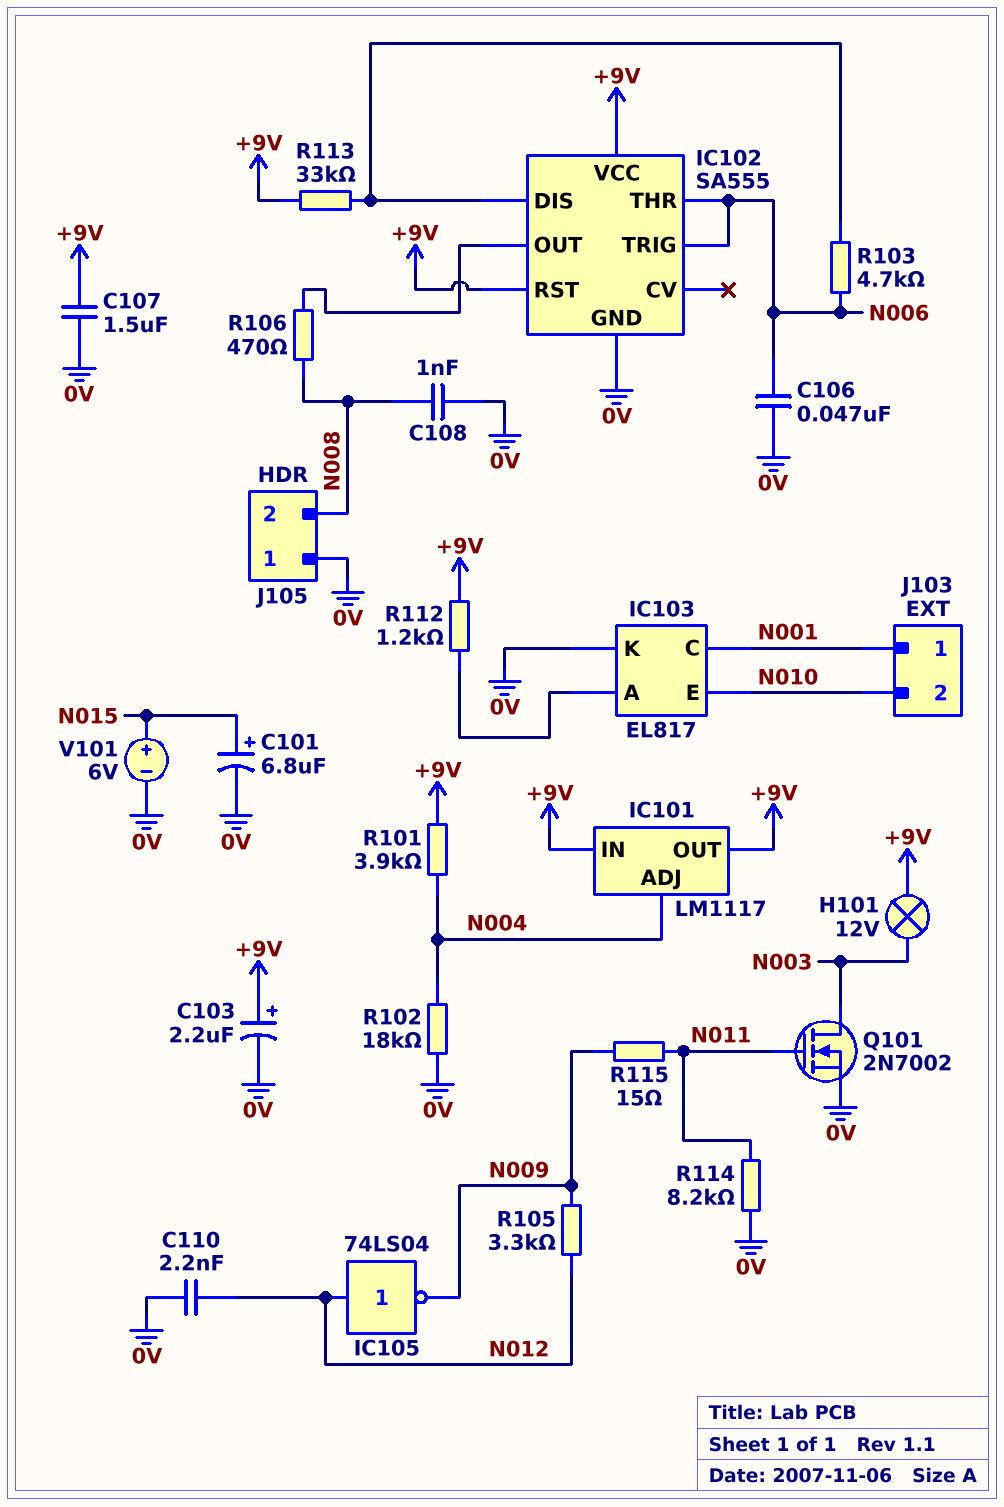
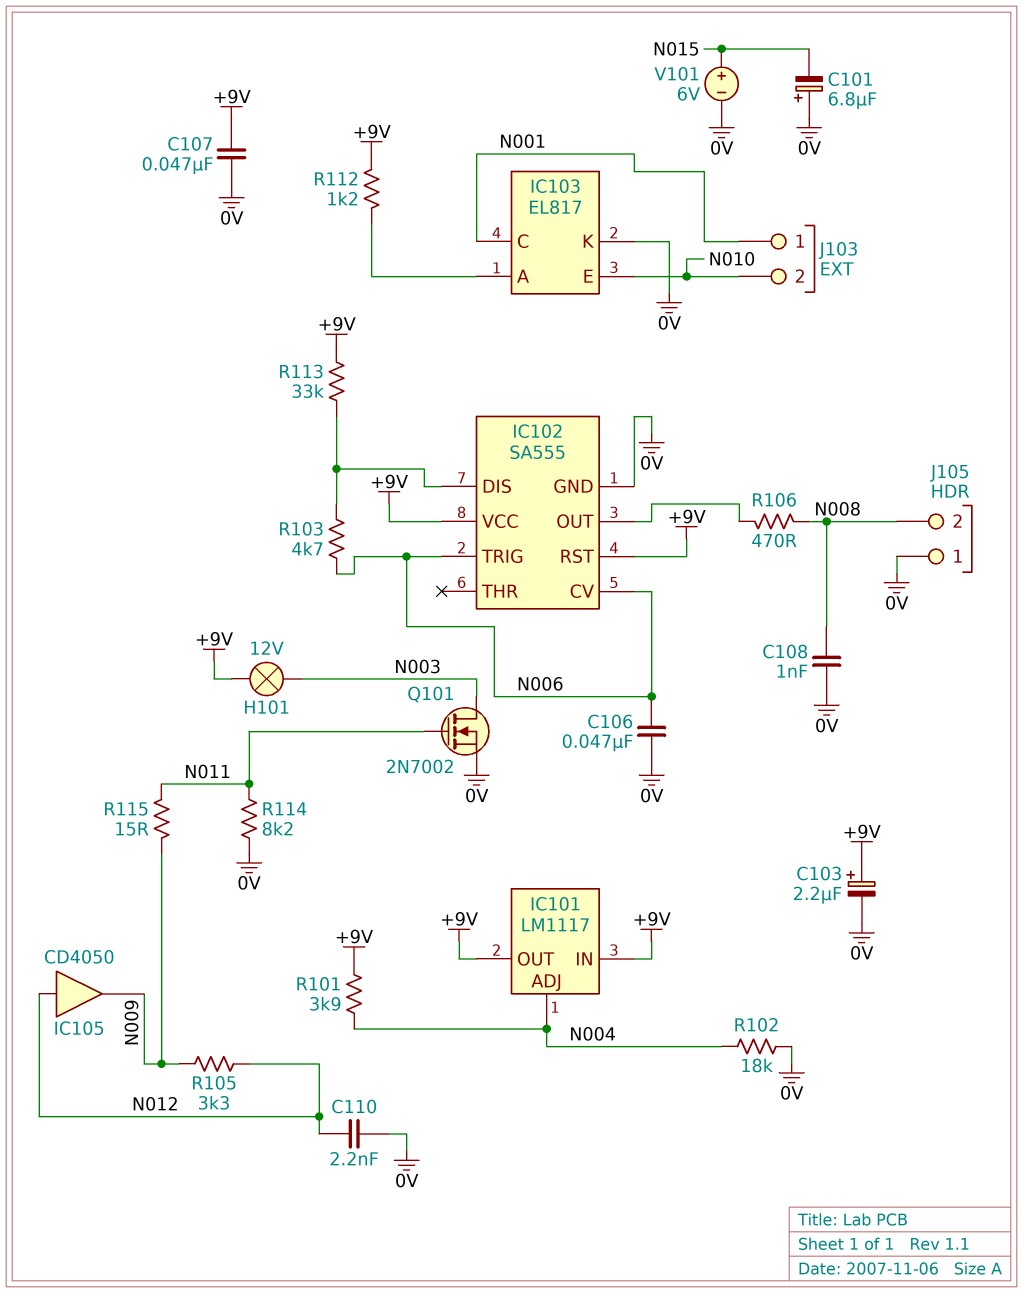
C101: 6.8uF (plus N015, minus 0V) -> 6.8uF (plus 0V, minus N015)
C107: 1.5uF (+9V, 0V) -> 47nF (+9V, 0V)
IC102 pin CV: none -> N006
IC102 pin THR: N006 -> none
IC105: NOT 74LS04 (in N012, out N009) -> buffer CD4050 (in N012, out N009)

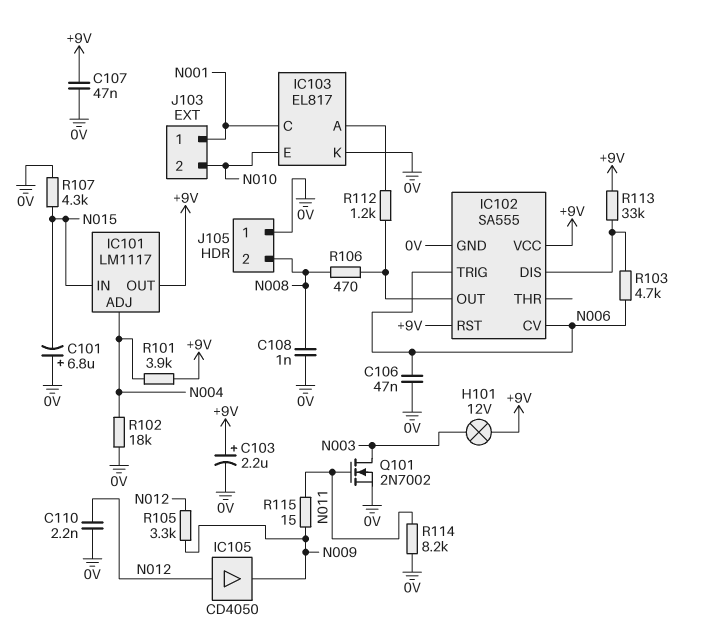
IC101 pin IN: +9V -> N015
R107: none -> 4.3k (0V, N015)
R112: 1.2k (+9V, IC103/A) -> 1.2k (IC102/OUT, IC103/A)
V101: 6V (plus N015, minus 0V) -> none

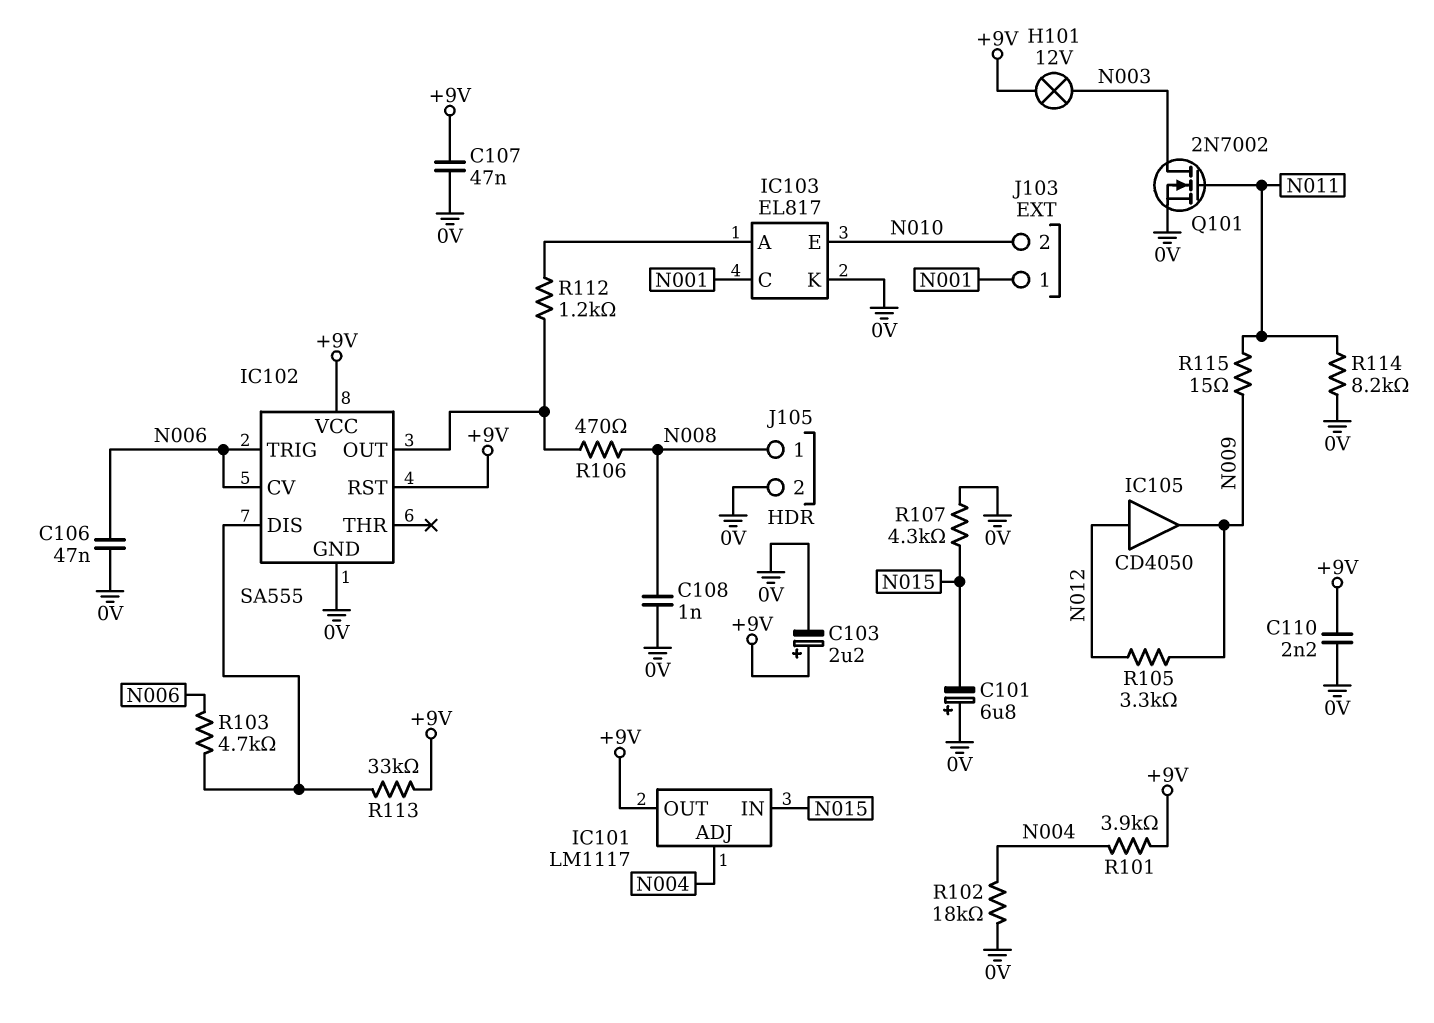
C110: 2.2nF (0V, N012) -> 2.2nF (+9V, 0V)
J105 pin 1: 0V -> N008
J105 pin 2: N008 -> 0V

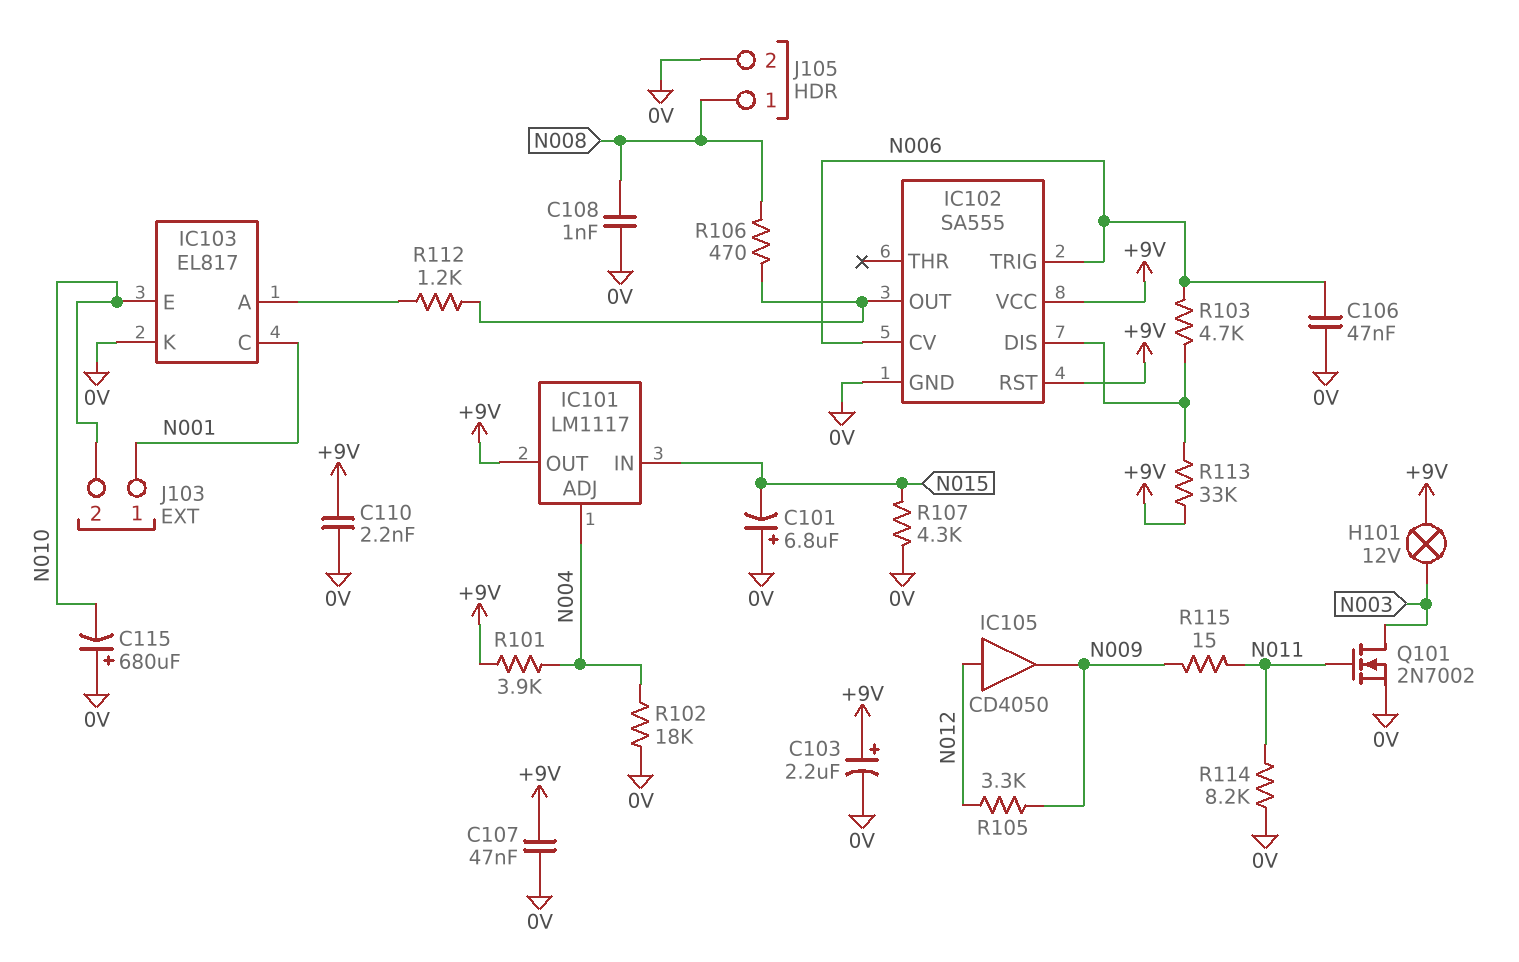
C115: none -> 680uF (plus 0V, minus N010)

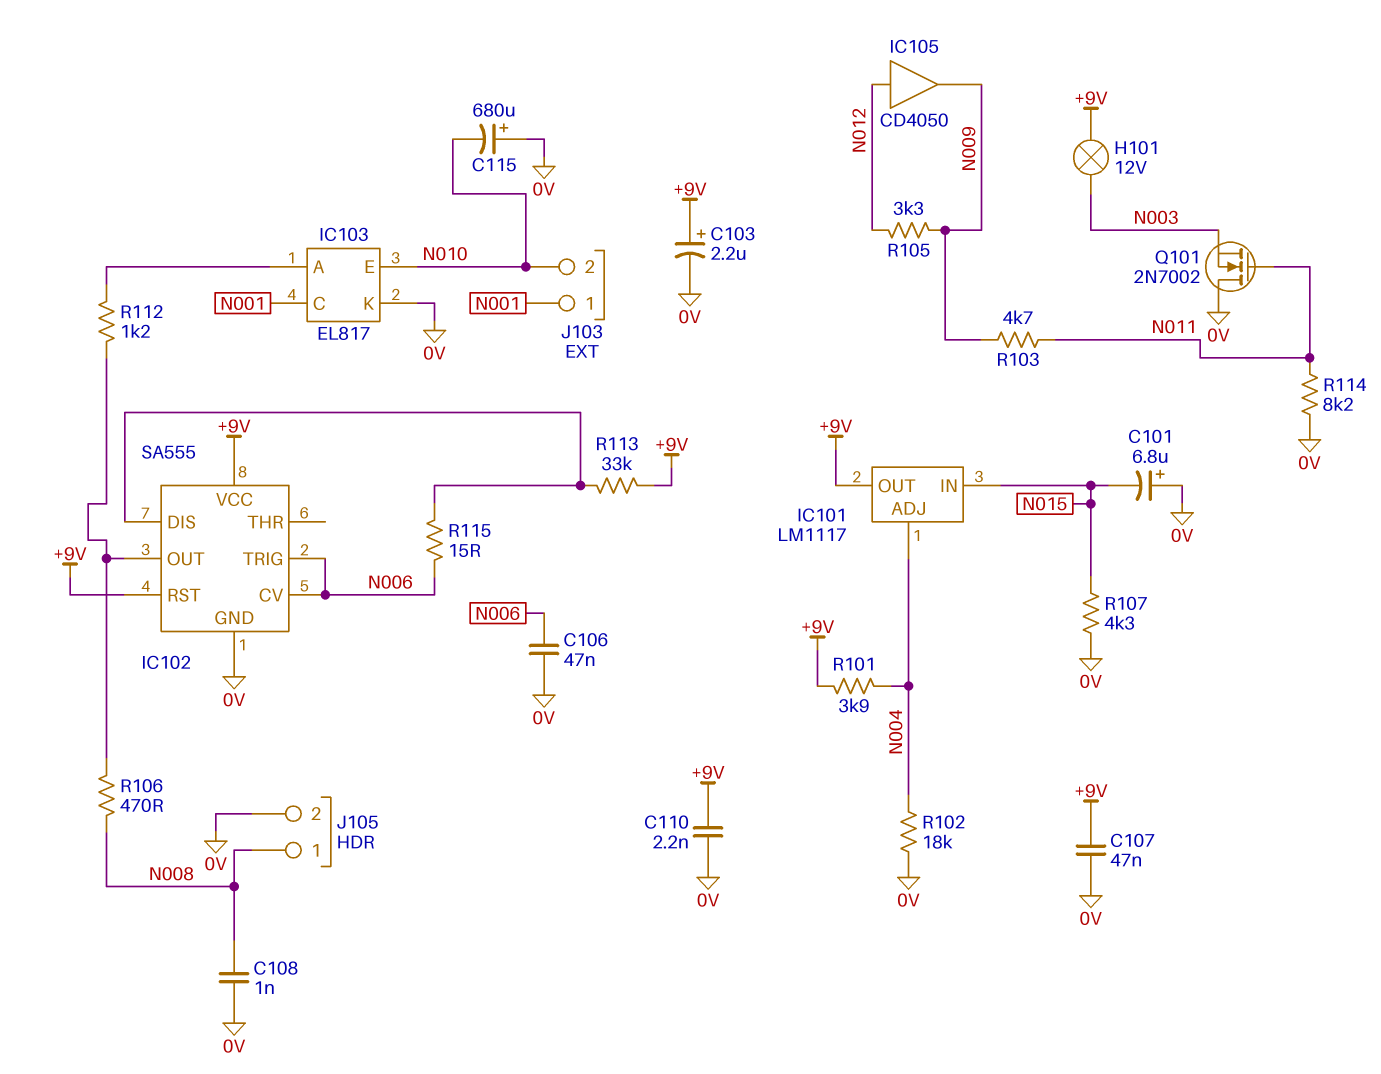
Q101: NMOS 2N7002 (G N011, D N003, S 0V) -> NMOS 2N7002 (G N011, D 0V, S N003)
R103: 4.7k (IC102/DIS, N006) -> 4.7k (N009, N011)
R115: 15 (N009, N011) -> 15 (IC102/DIS, N006)

